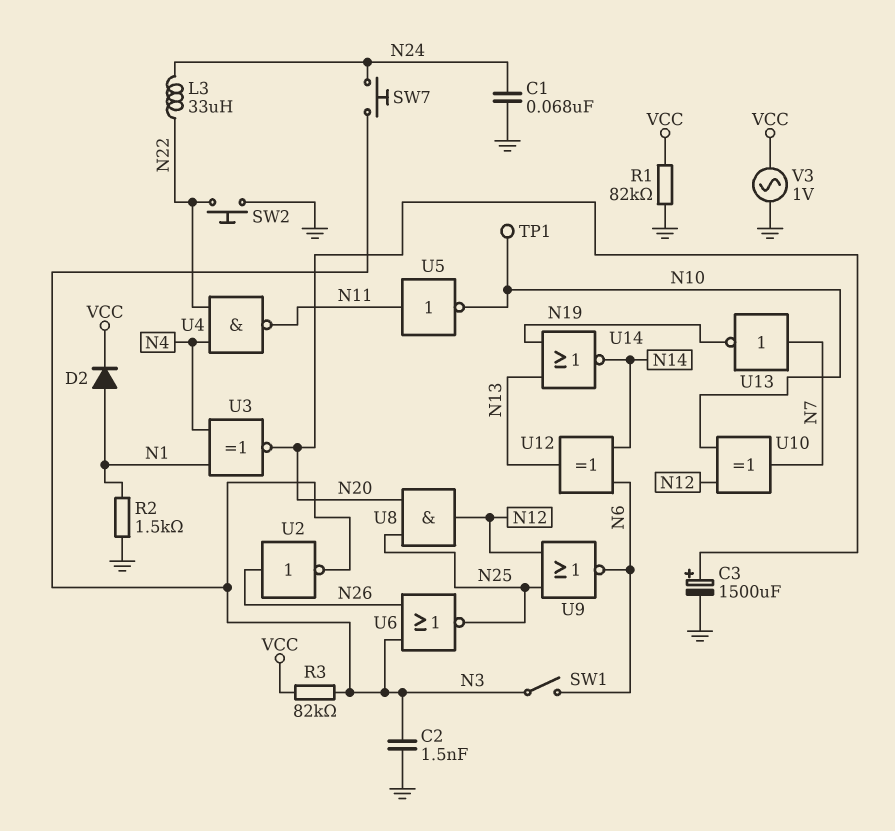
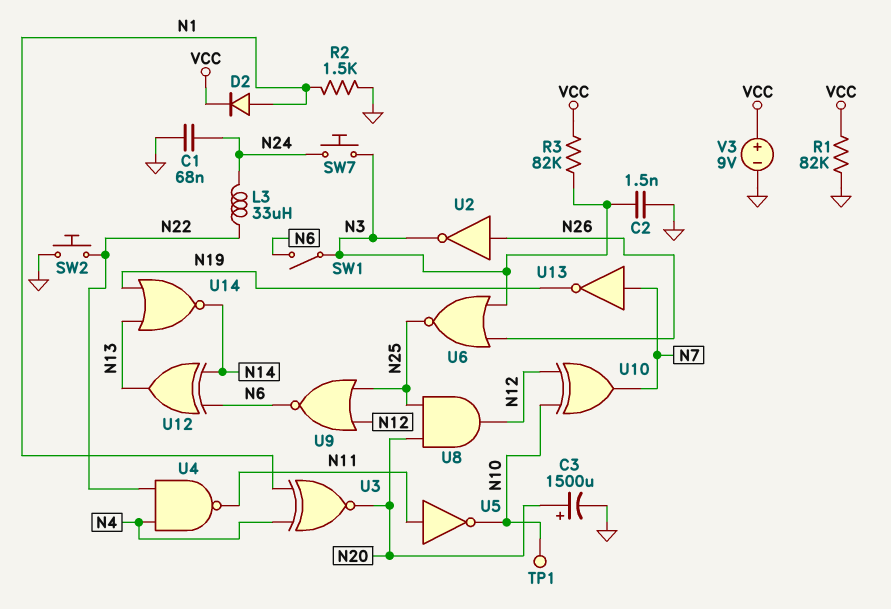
V3: AC 1V (GND, VCC) -> 9V (plus VCC, minus GND)

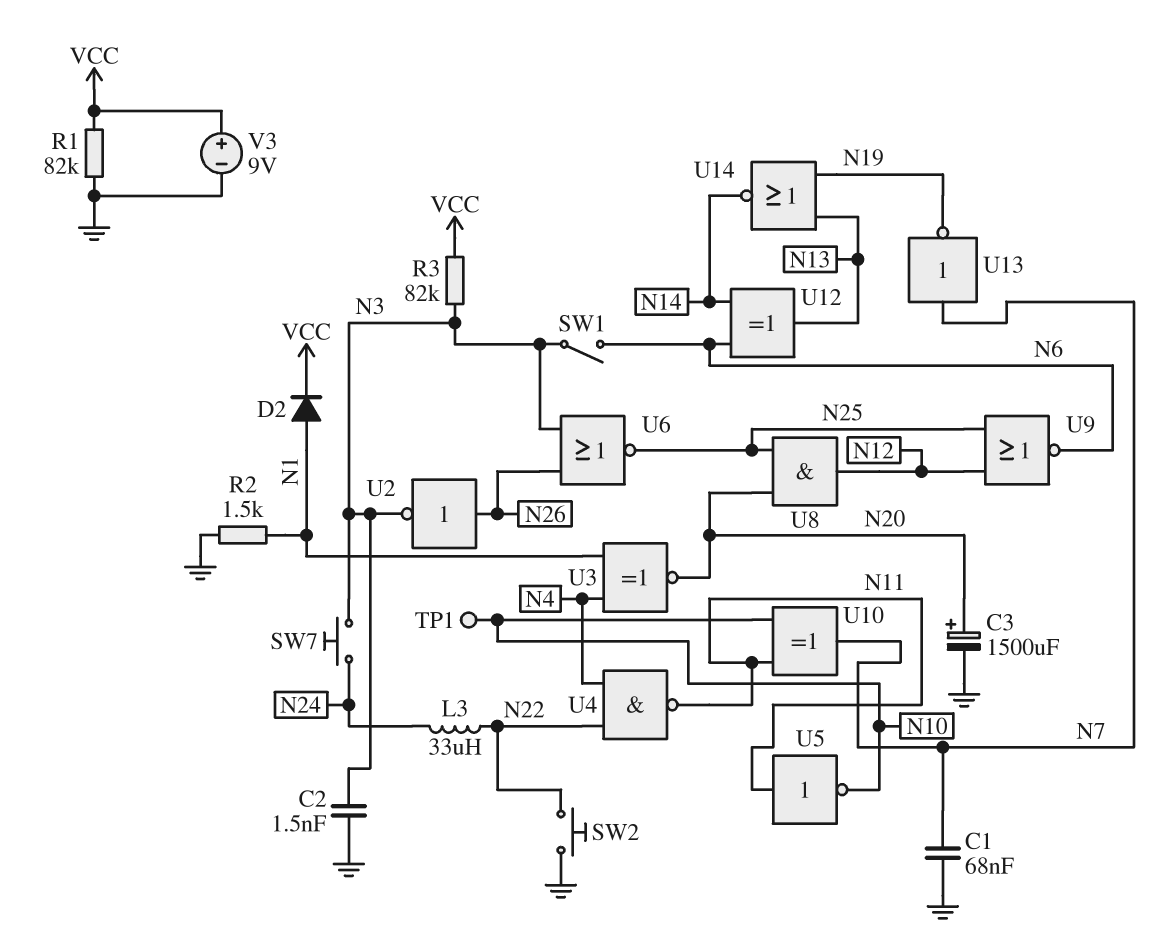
C1: 68nF (GND, N24) -> 68nF (GND, N7)
U10: XOR (in N10, in N12, out N7) -> XOR (in N10, in N11, out N7)

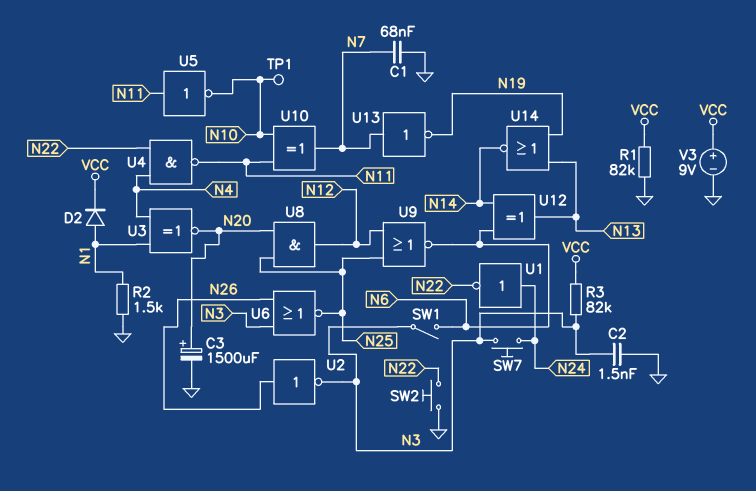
L3: 33uH (N22, N24) -> none
U1: none -> NOT (in N24, out N22)

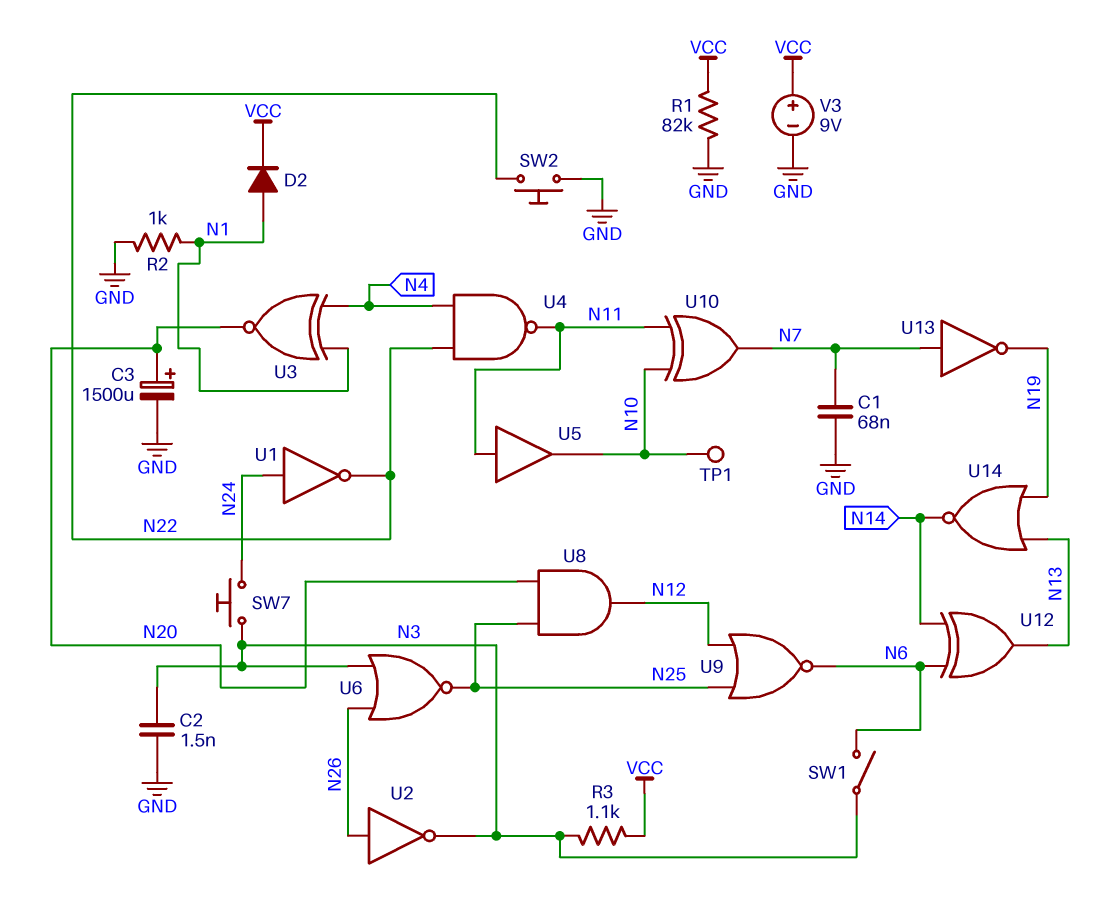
R2: 1.5k (GND, N1) -> 1k (GND, N1)
R3: 82k (N3, VCC) -> 1.1k (N3, VCC)
U5: NOT (in N11, out N10) -> buffer (in N11, out N10)

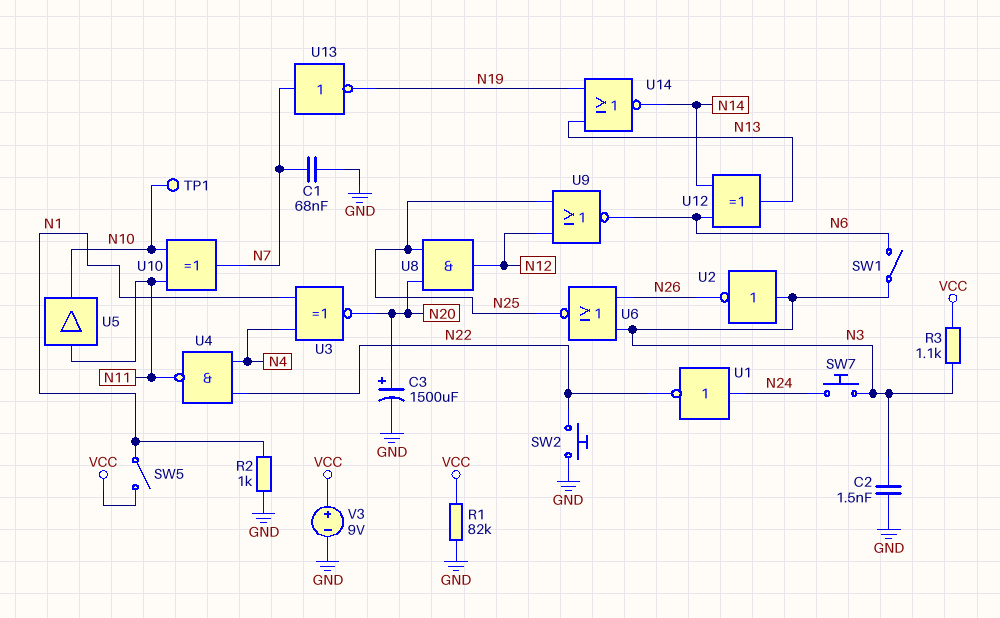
D2: diode (A N1, K VCC) -> none
SW5: none -> switch (N1, VCC)
U2: NOT (in N26, out N3) -> NOT (in N3, out N26)

